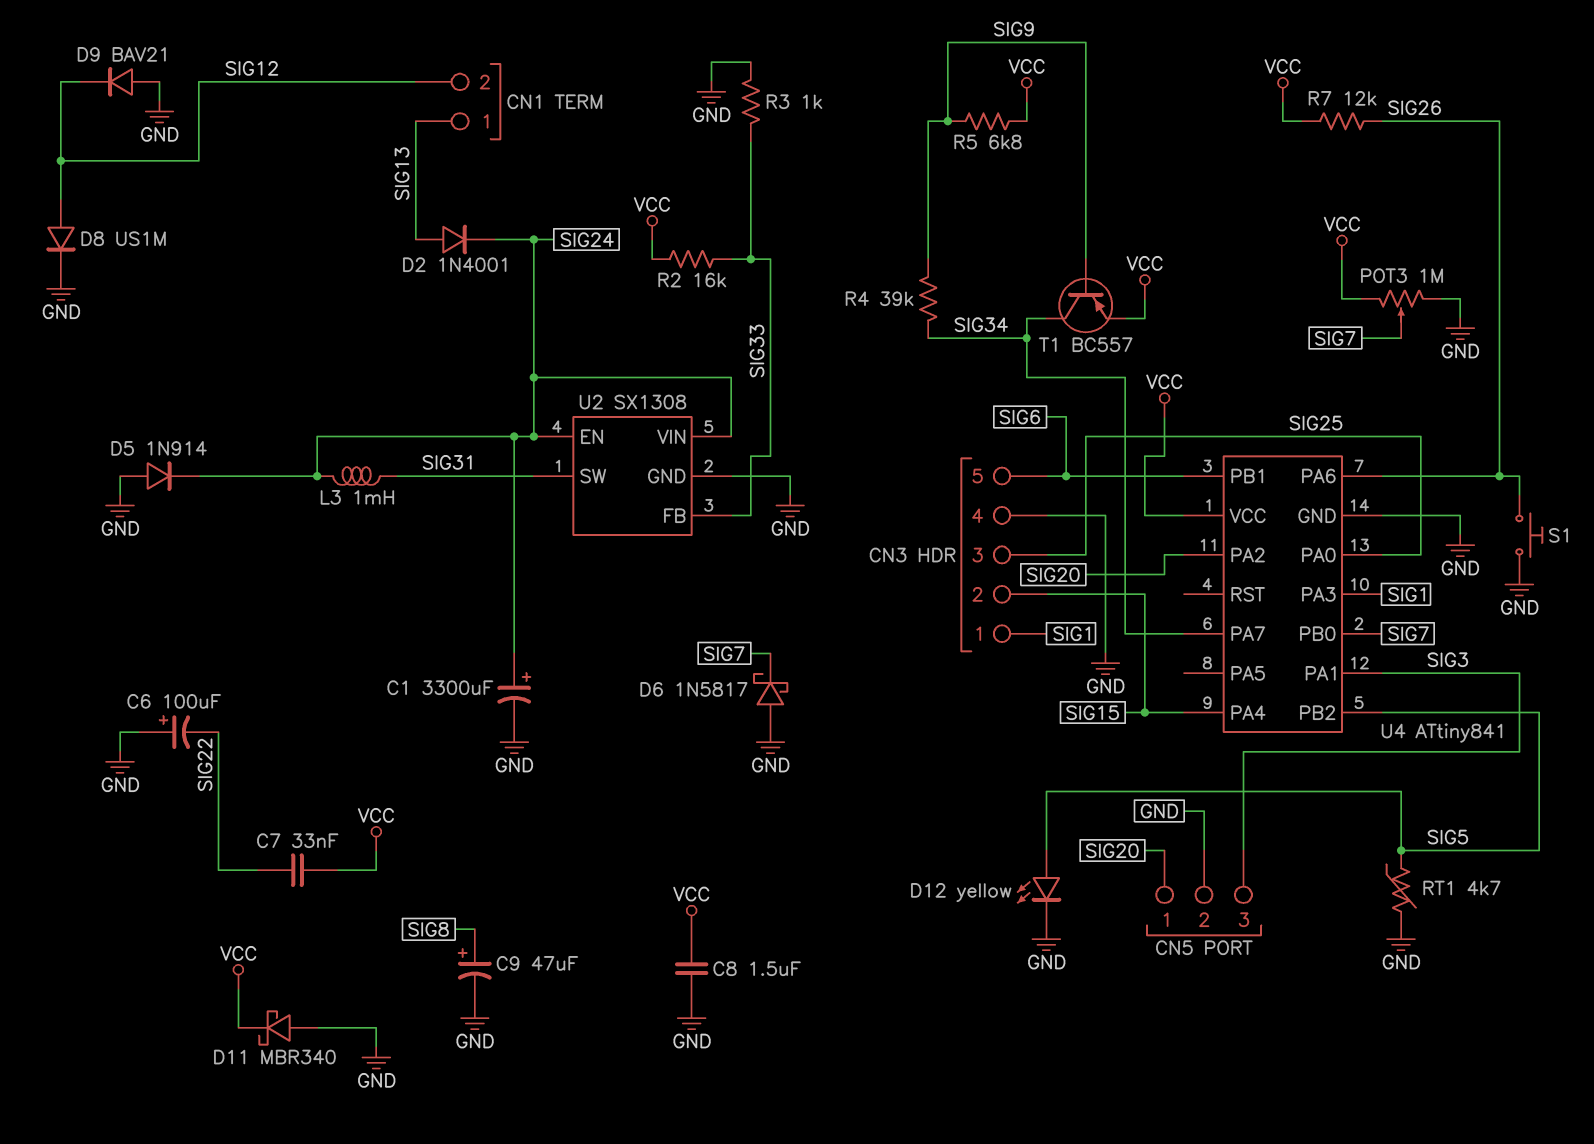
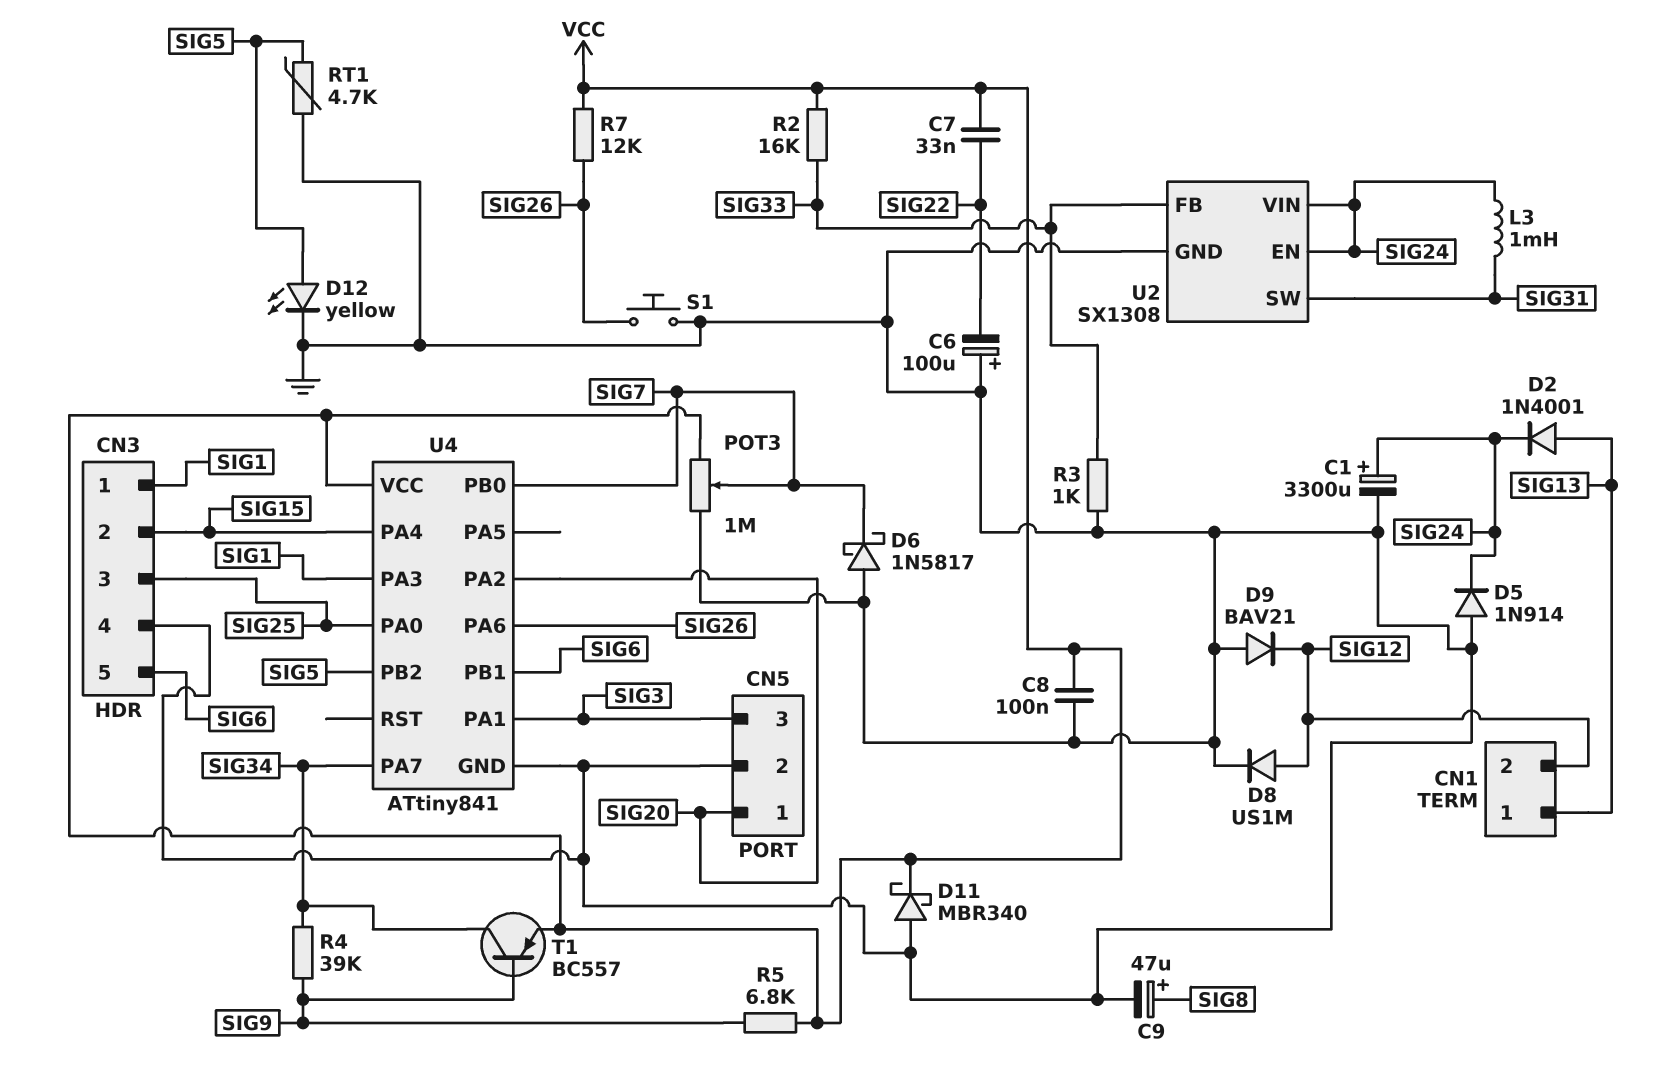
C8: 1.5uF (GND, VCC) -> 100nF (GND, VCC)

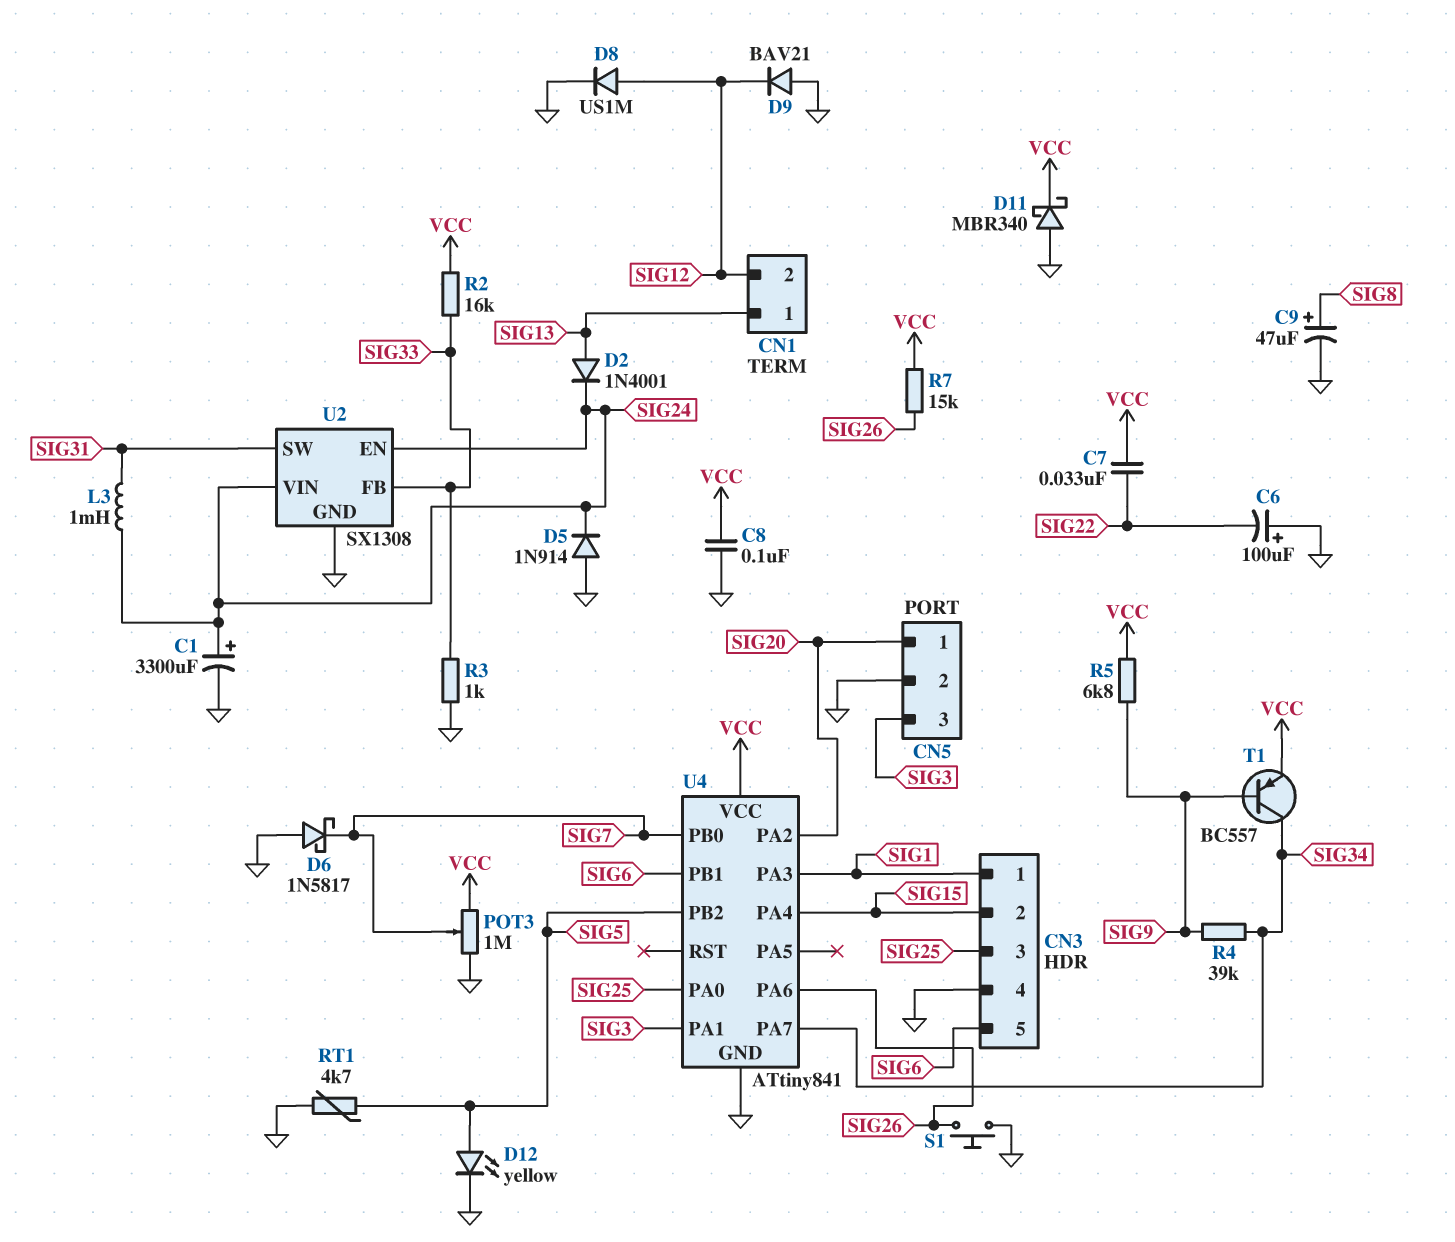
R7: 12k (SIG26, VCC) -> 15k (SIG26, VCC)

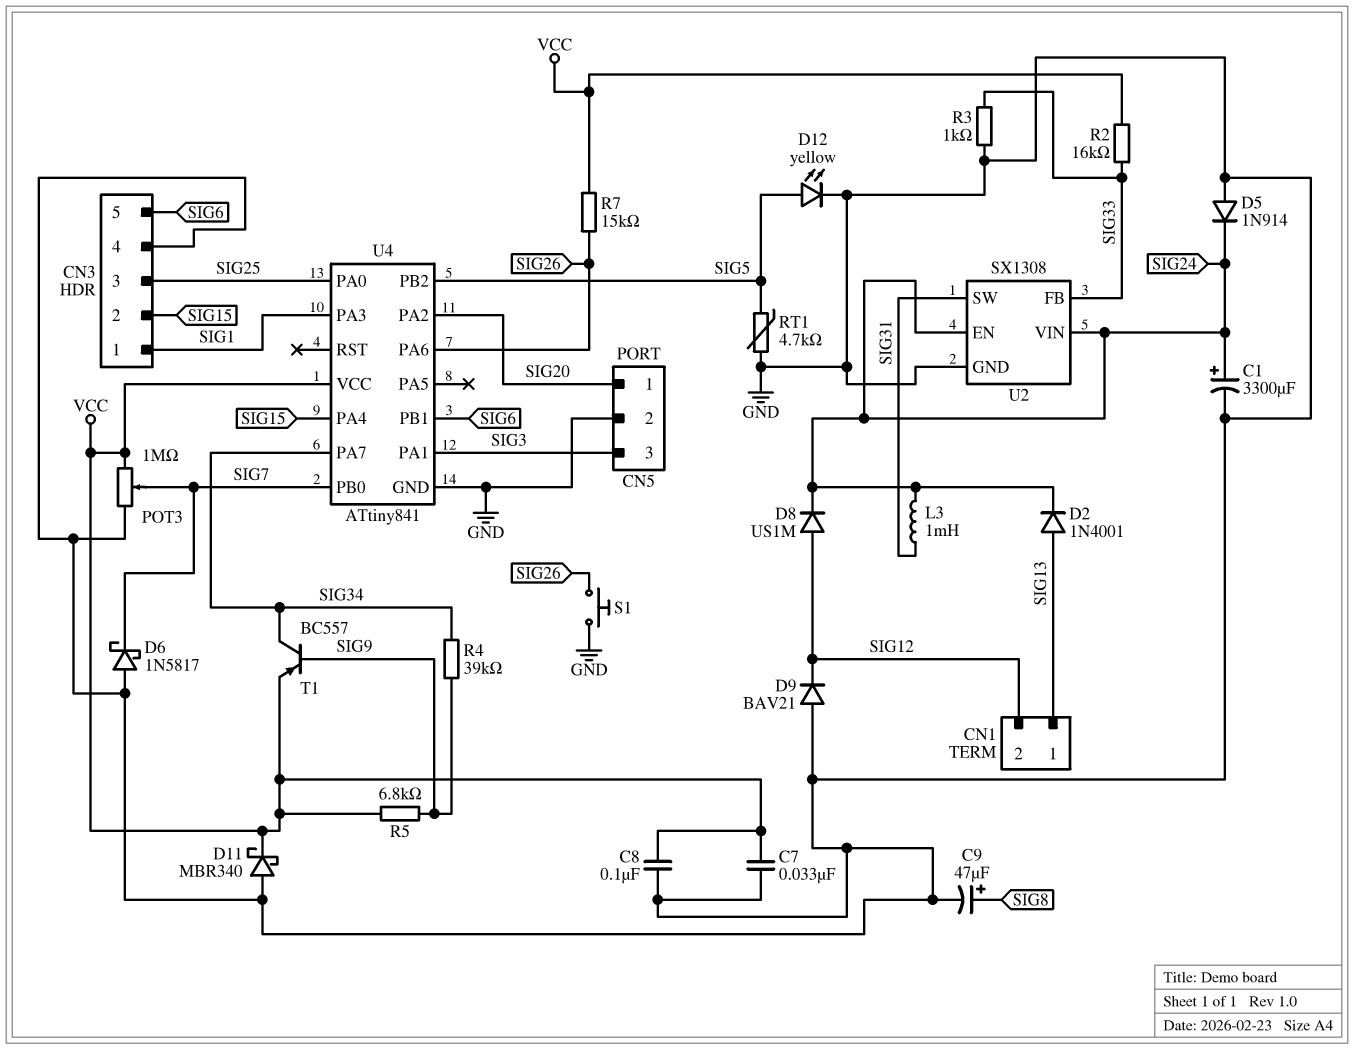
C6: 100uF (plus GND, minus SIG22) -> none
C7: 33nF (SIG22, VCC) -> 33nF (GND, VCC)
D8: diode US1M (A SIG12, K GND) -> diode US1M (A SIG12, K SIG24)

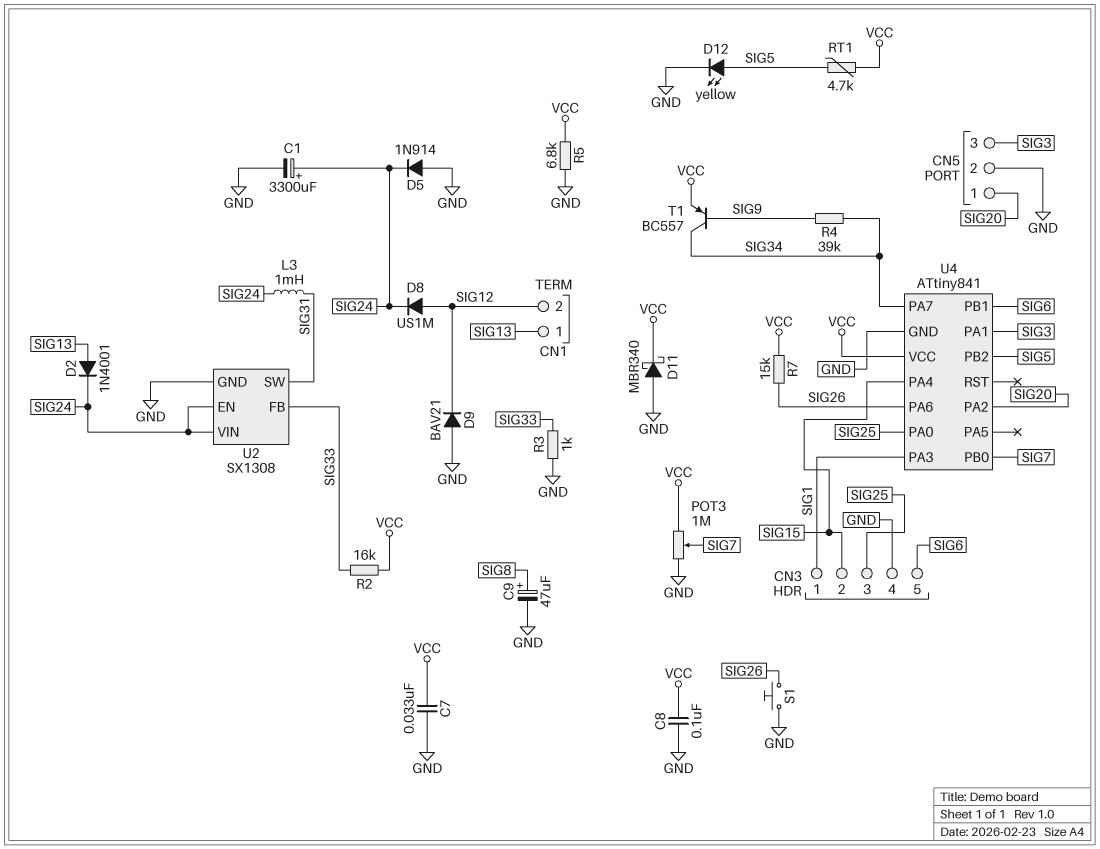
D6: schottky 1N5817 (A GND, K SIG7) -> none
R5: 6.8k (SIG9, VCC) -> 6.8k (GND, VCC)
RT1: 4.7k (GND, SIG5) -> 4.7k (SIG5, VCC)

